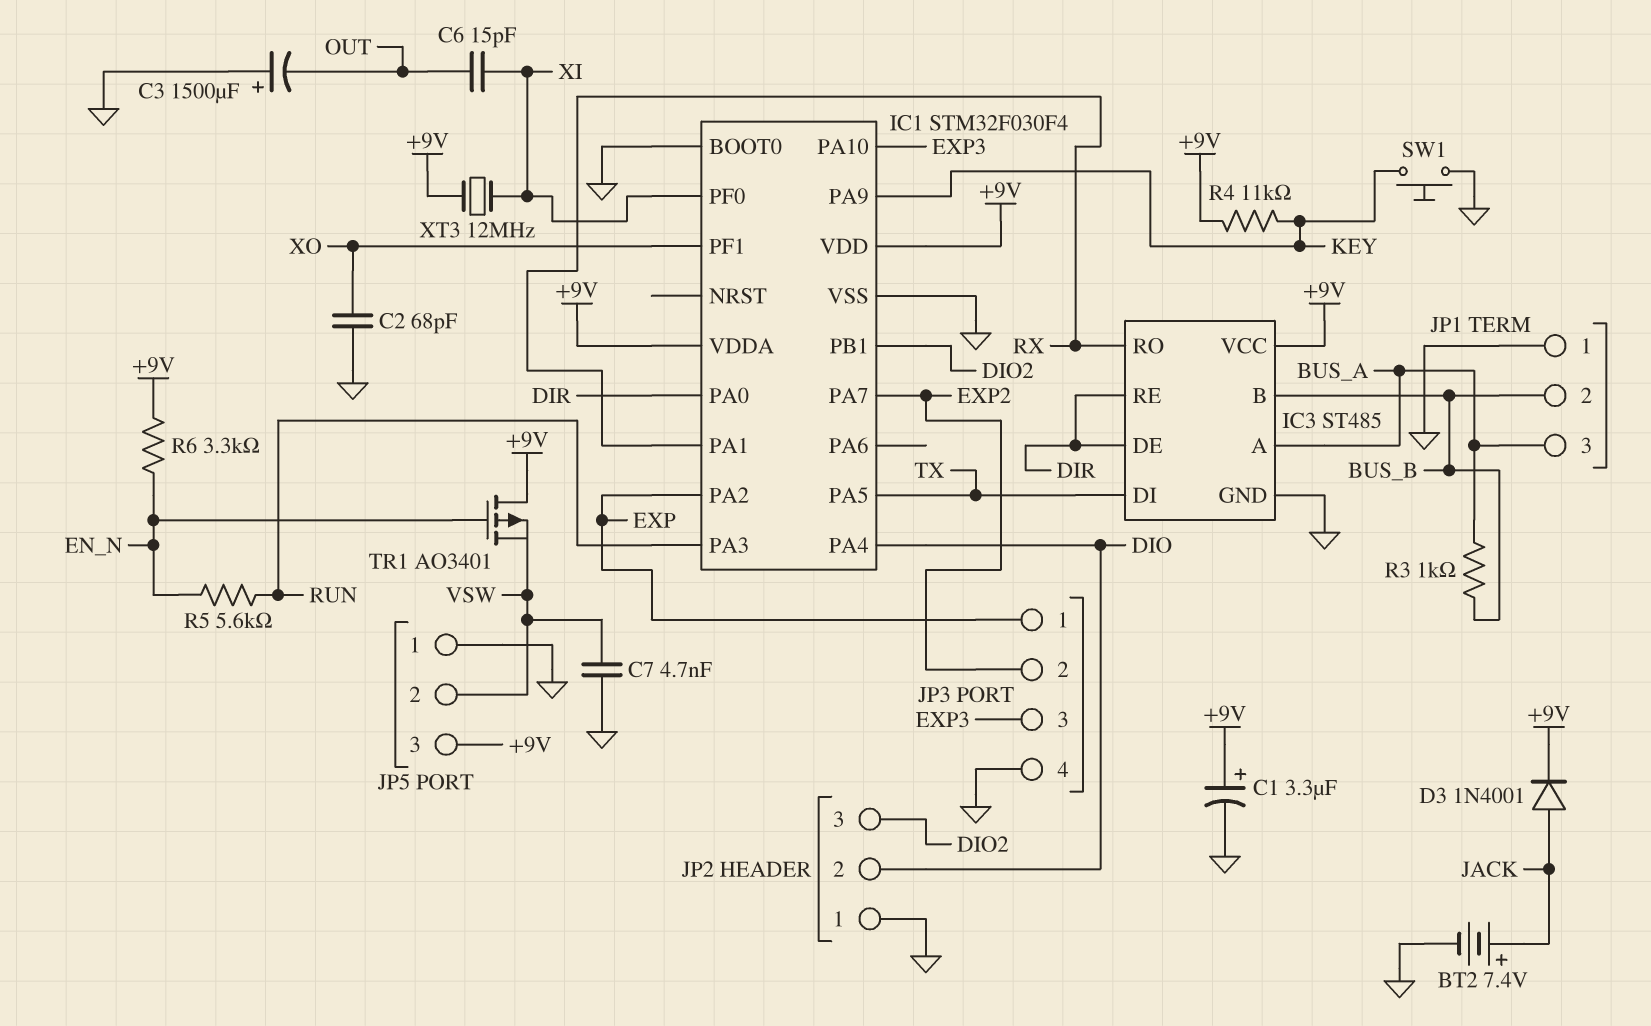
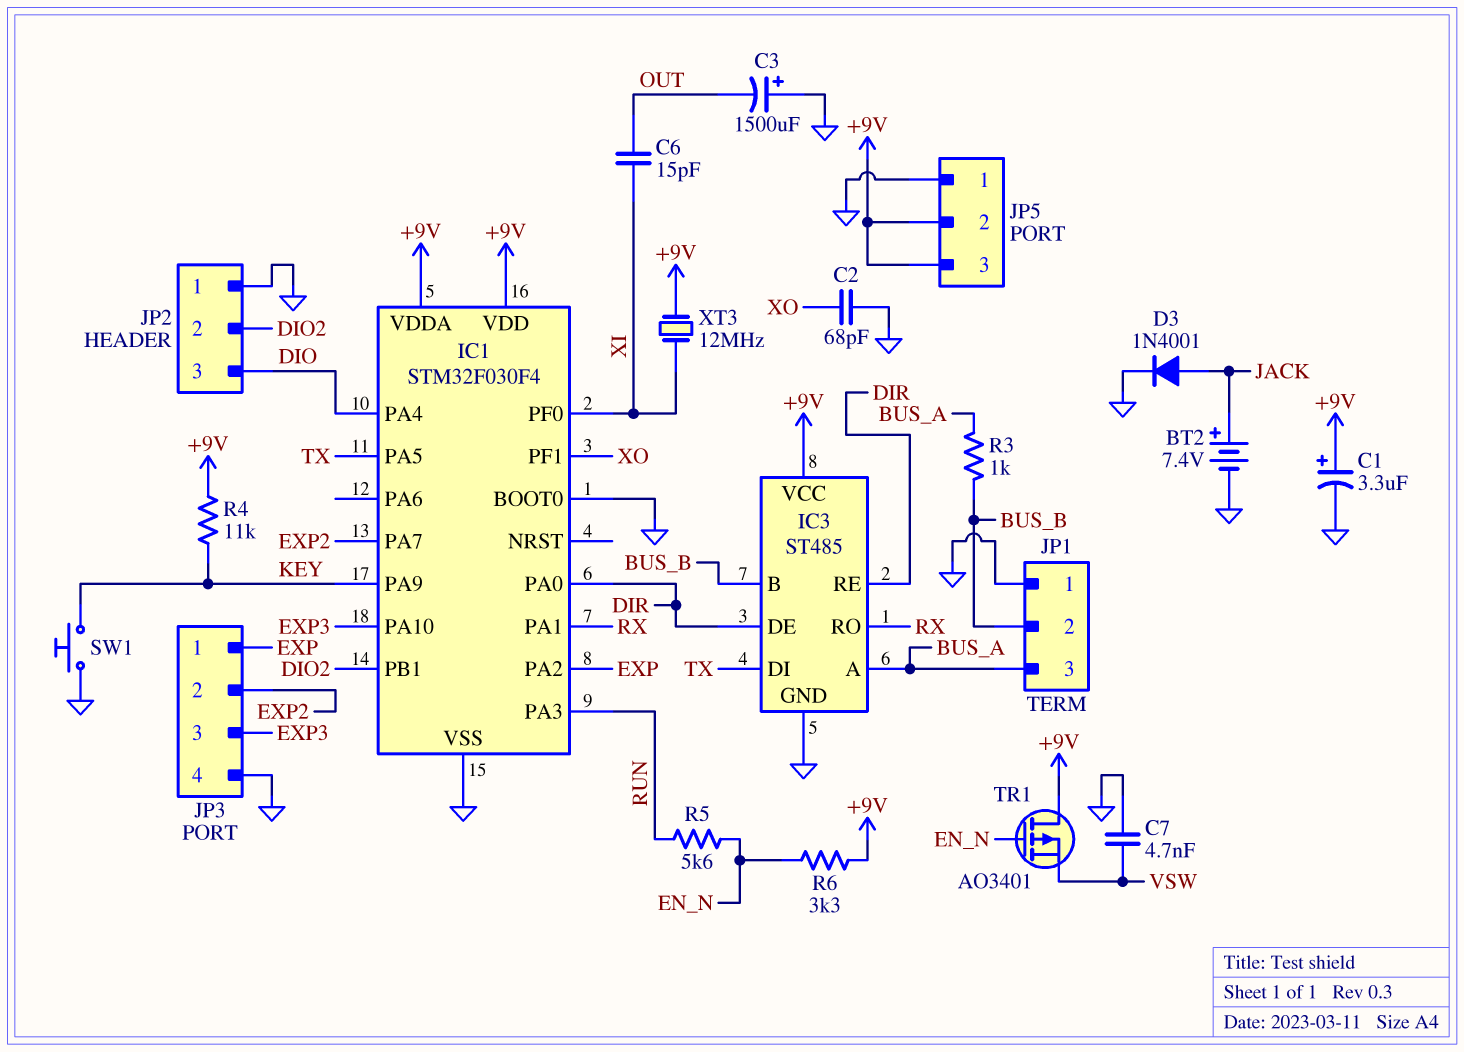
D3: diode 1N4001 (A JACK, K +9V) -> diode 1N4001 (A JACK, K GND)
JP2 pin 2: DIO -> DIO2
JP2 pin 3: DIO2 -> DIO
JP5 pin 2: VSW -> +9V

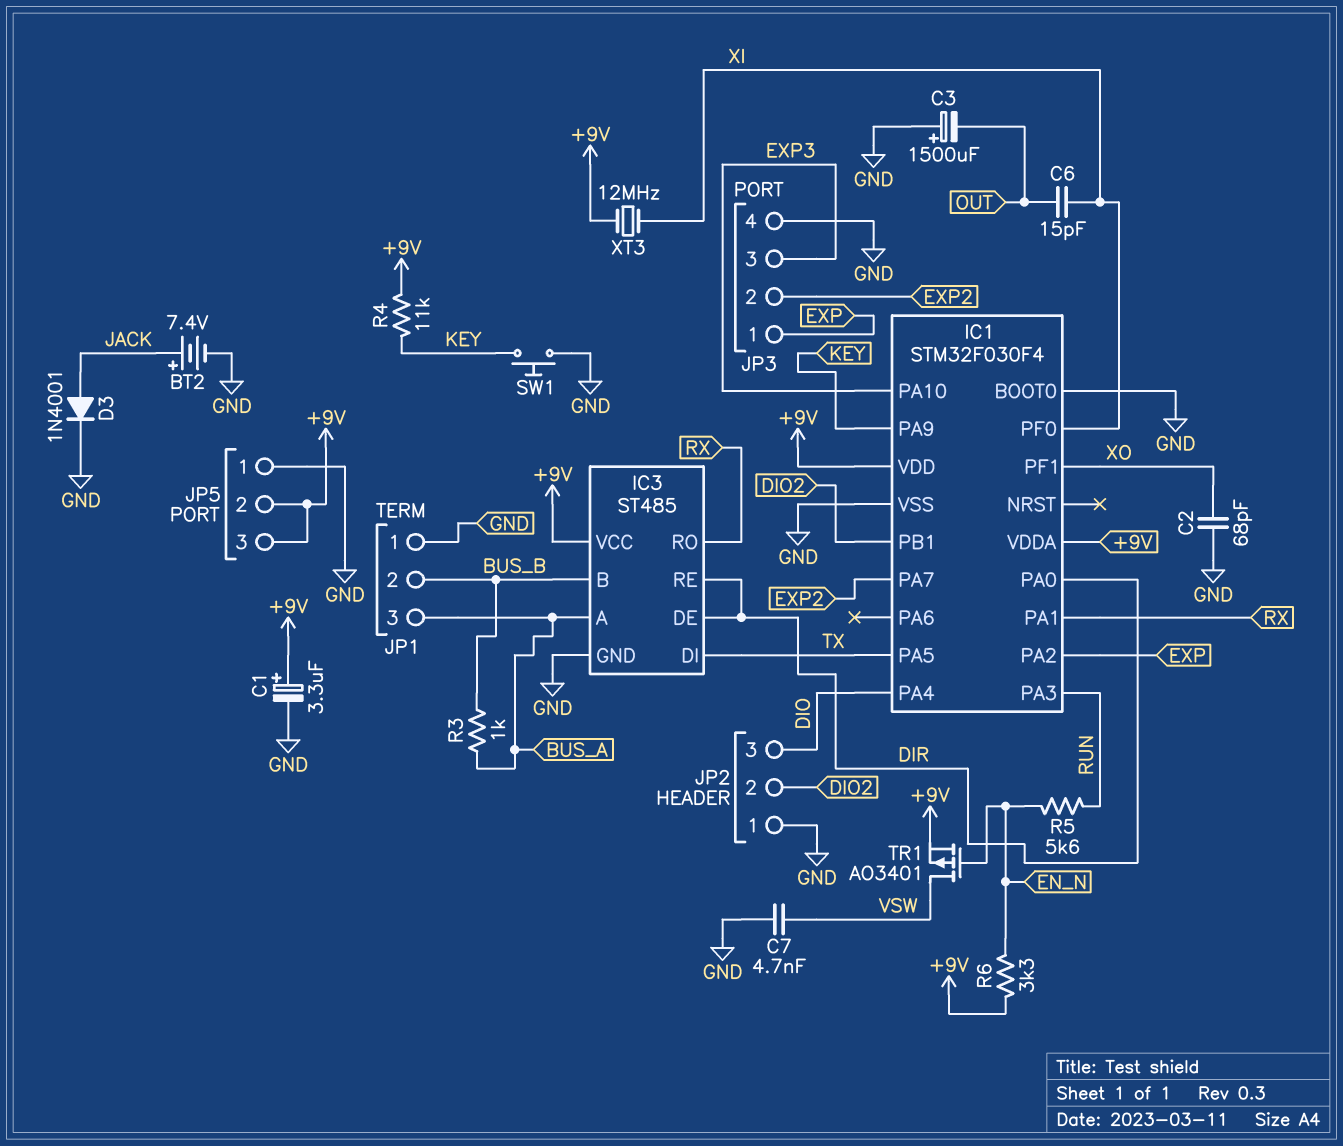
TR1: PMOS AO3401 (G EN_N, D +9V, S VSW) -> PMOS AO3401 (G EN_N, D VSW, S +9V)

